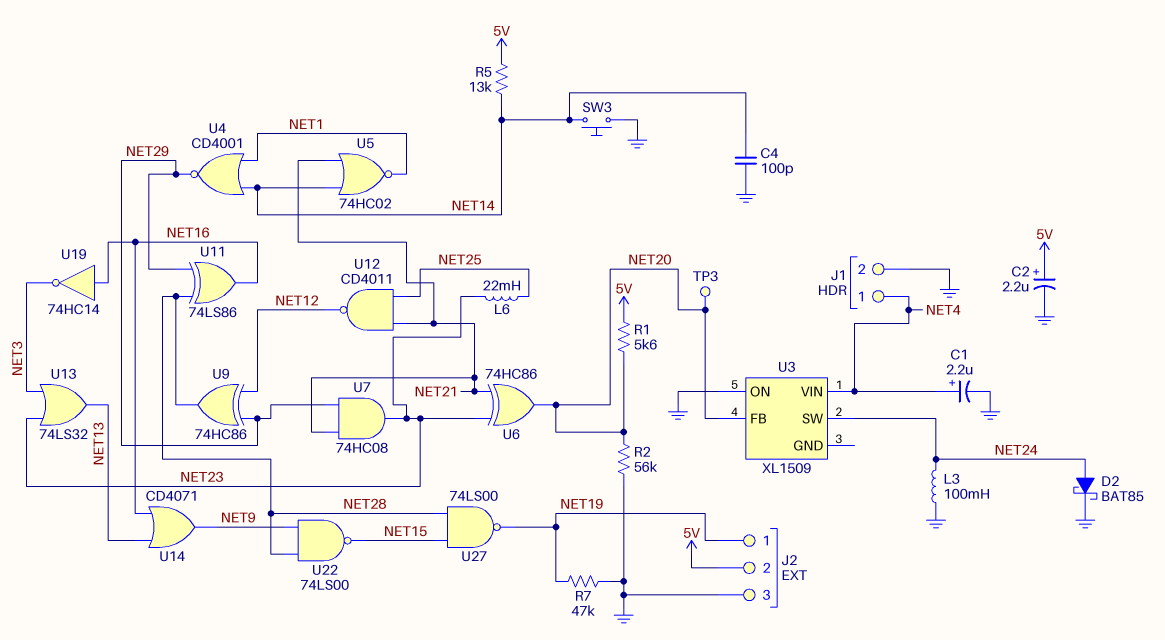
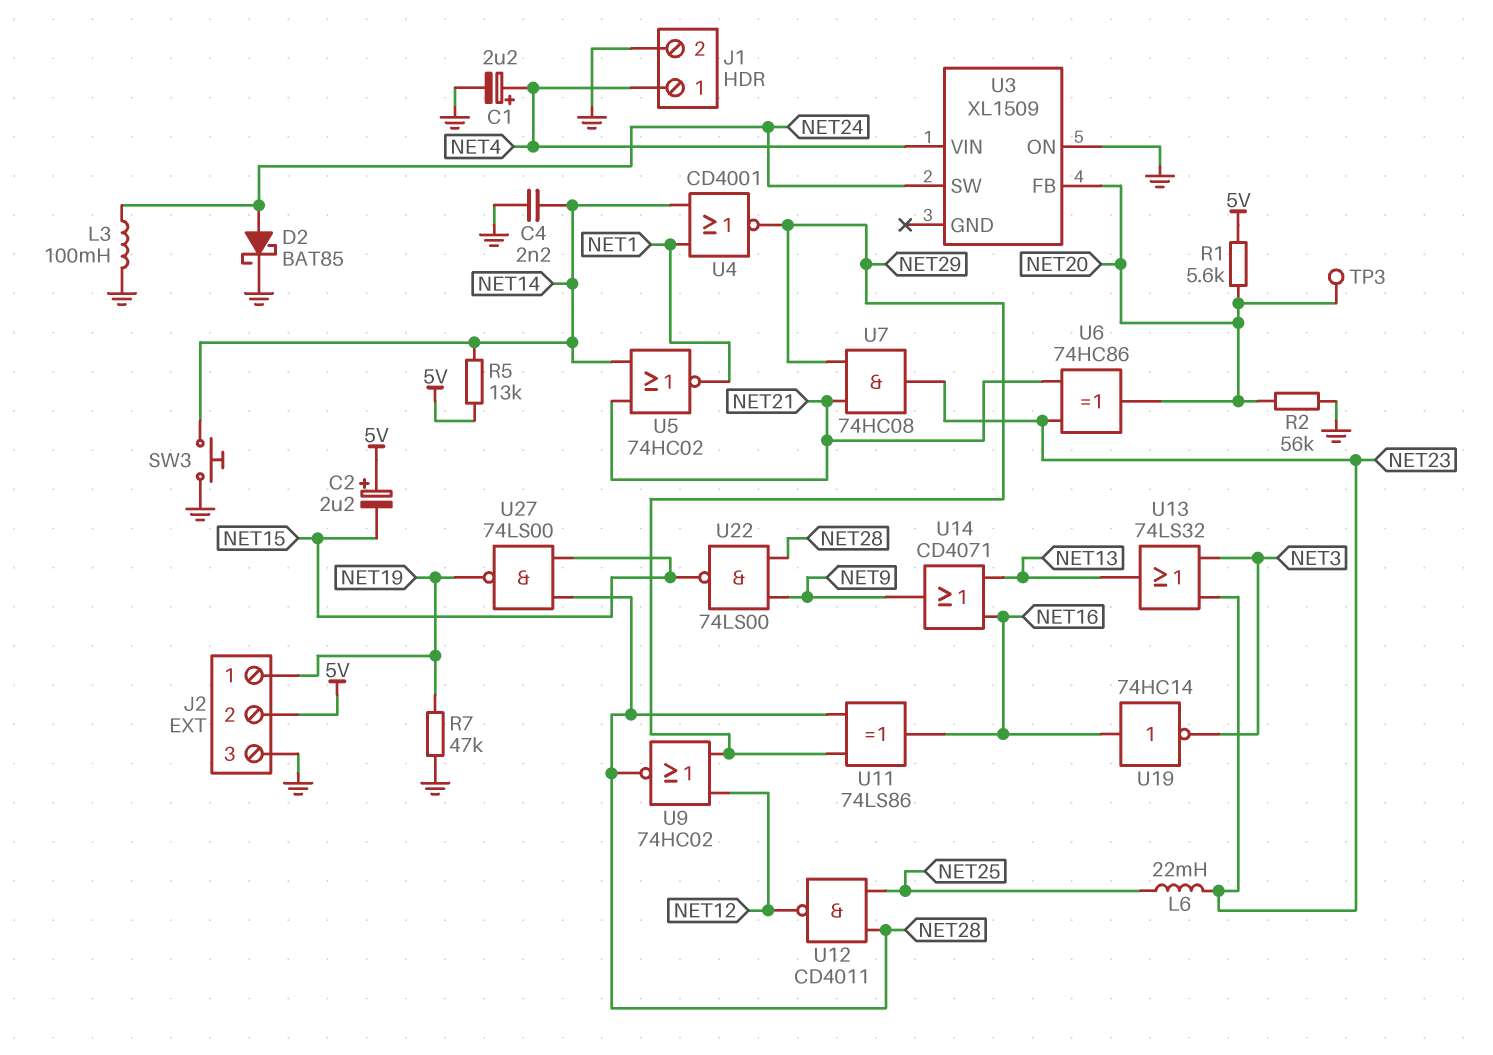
C2: 2.2uF (plus 5V, minus GND) -> 2.2uF (plus 5V, minus NET15)
C4: 100pF (GND, NET14) -> 2.2nF (GND, NET14)
U9: XOR 74HC86 (in NET12, in NET29, out NET28) -> NOR 74HC02 (in NET12, in NET29, out NET28)
U12: NAND CD4011 (in NET21, in NET25, out NET12) -> NAND CD4011 (in NET25, in NET28, out NET12)

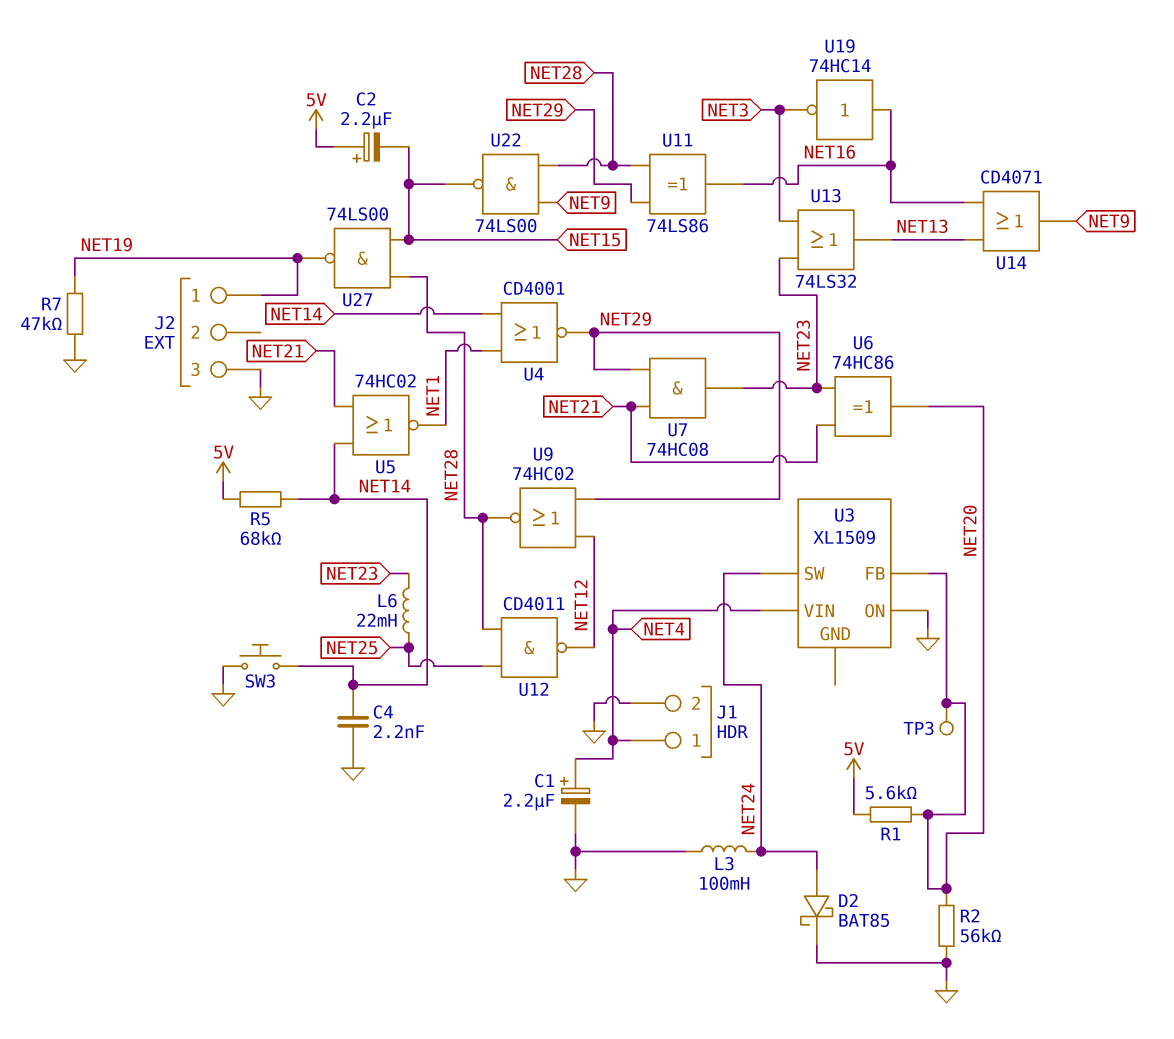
J2 pin 2: 5V -> none
R5: 13k (5V, NET14) -> 68k (5V, NET14)

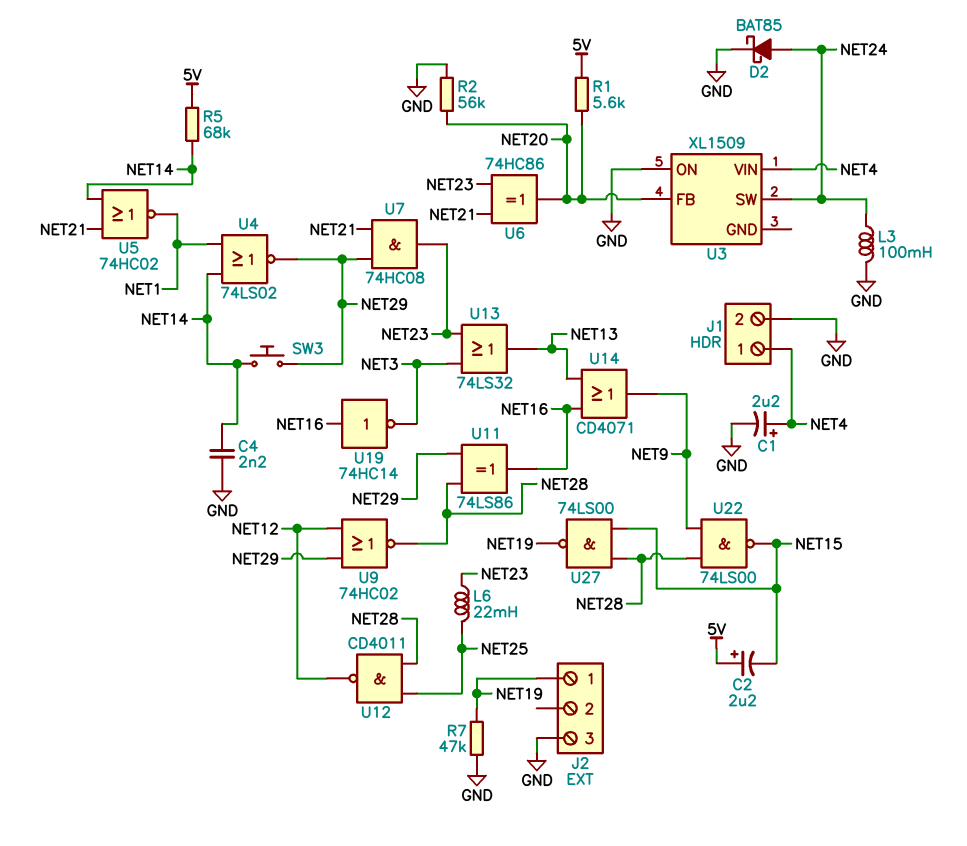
SW3: button (GND, NET14) -> button (NET14, NET29)
TP3: test point (NET20) -> none
U4: NOR CD4001 (in NET1, in NET14, out NET29) -> NOR 74LS02 (in NET1, in NET14, out NET29)

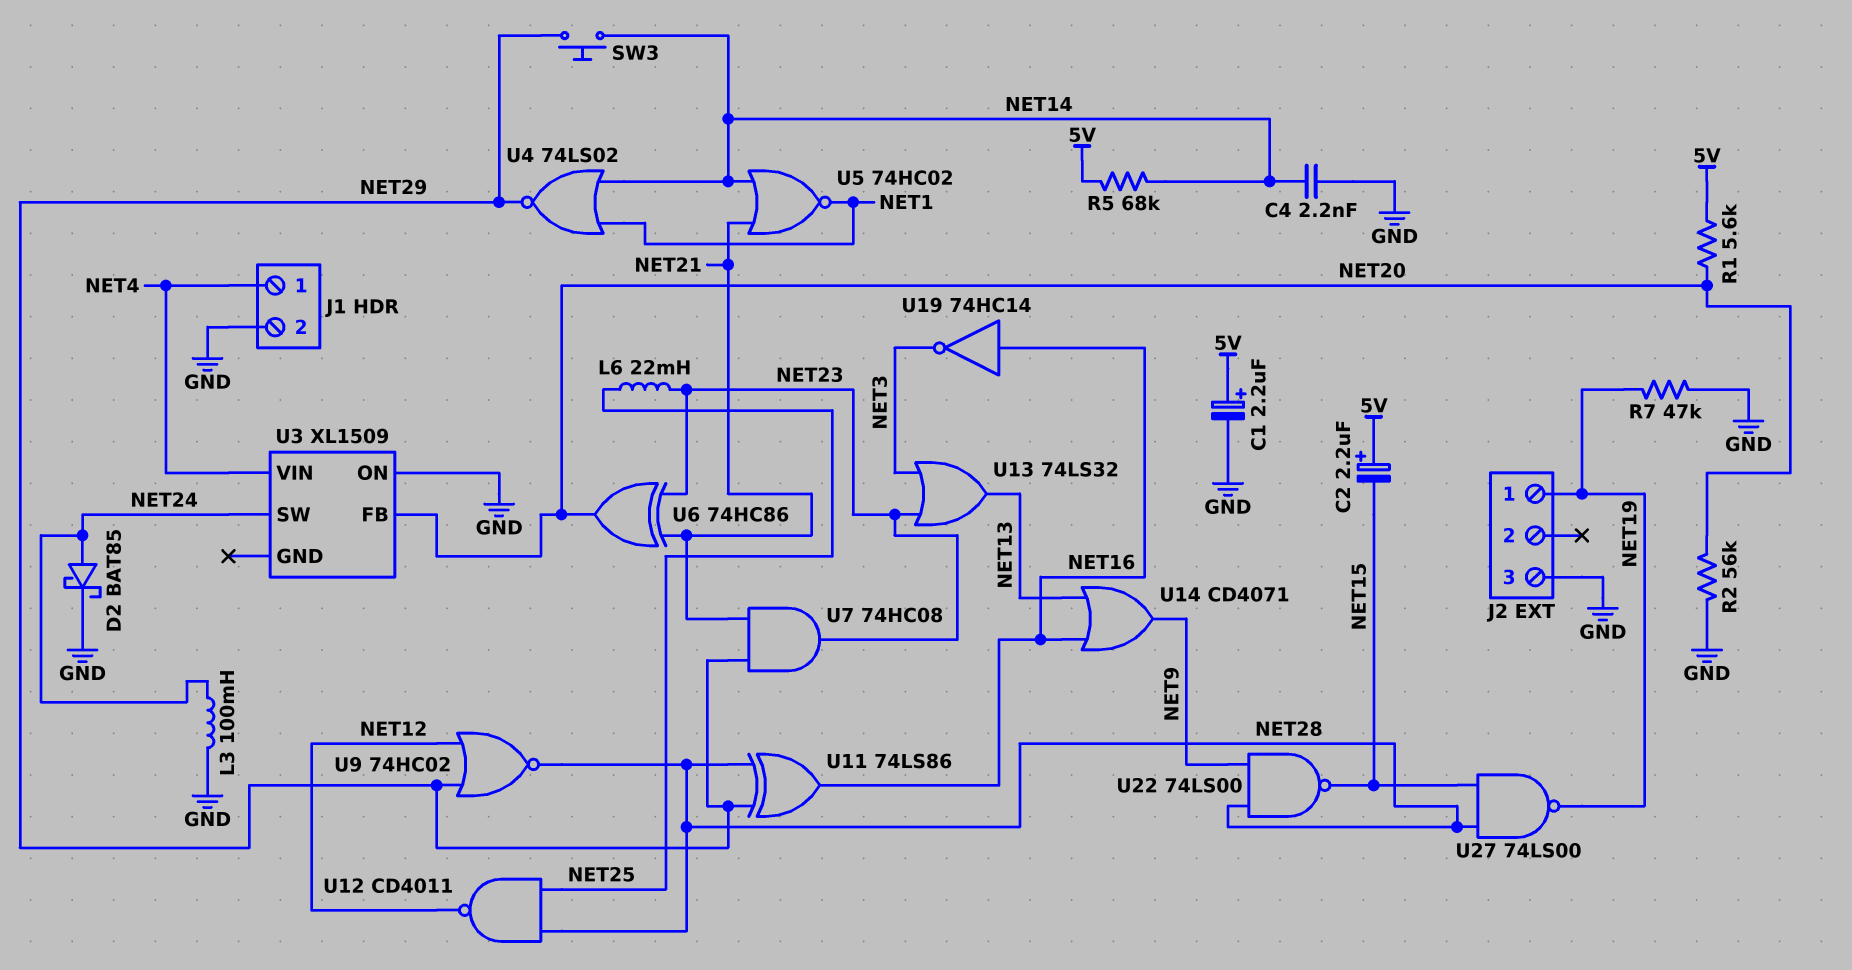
C1: 2.2uF (plus NET4, minus GND) -> 2.2uF (plus 5V, minus GND)

